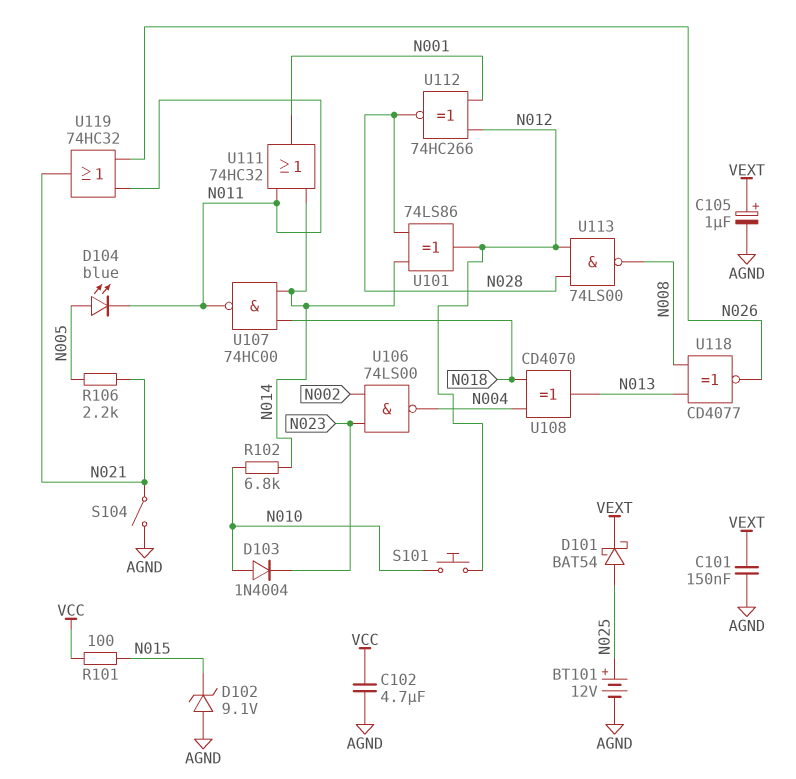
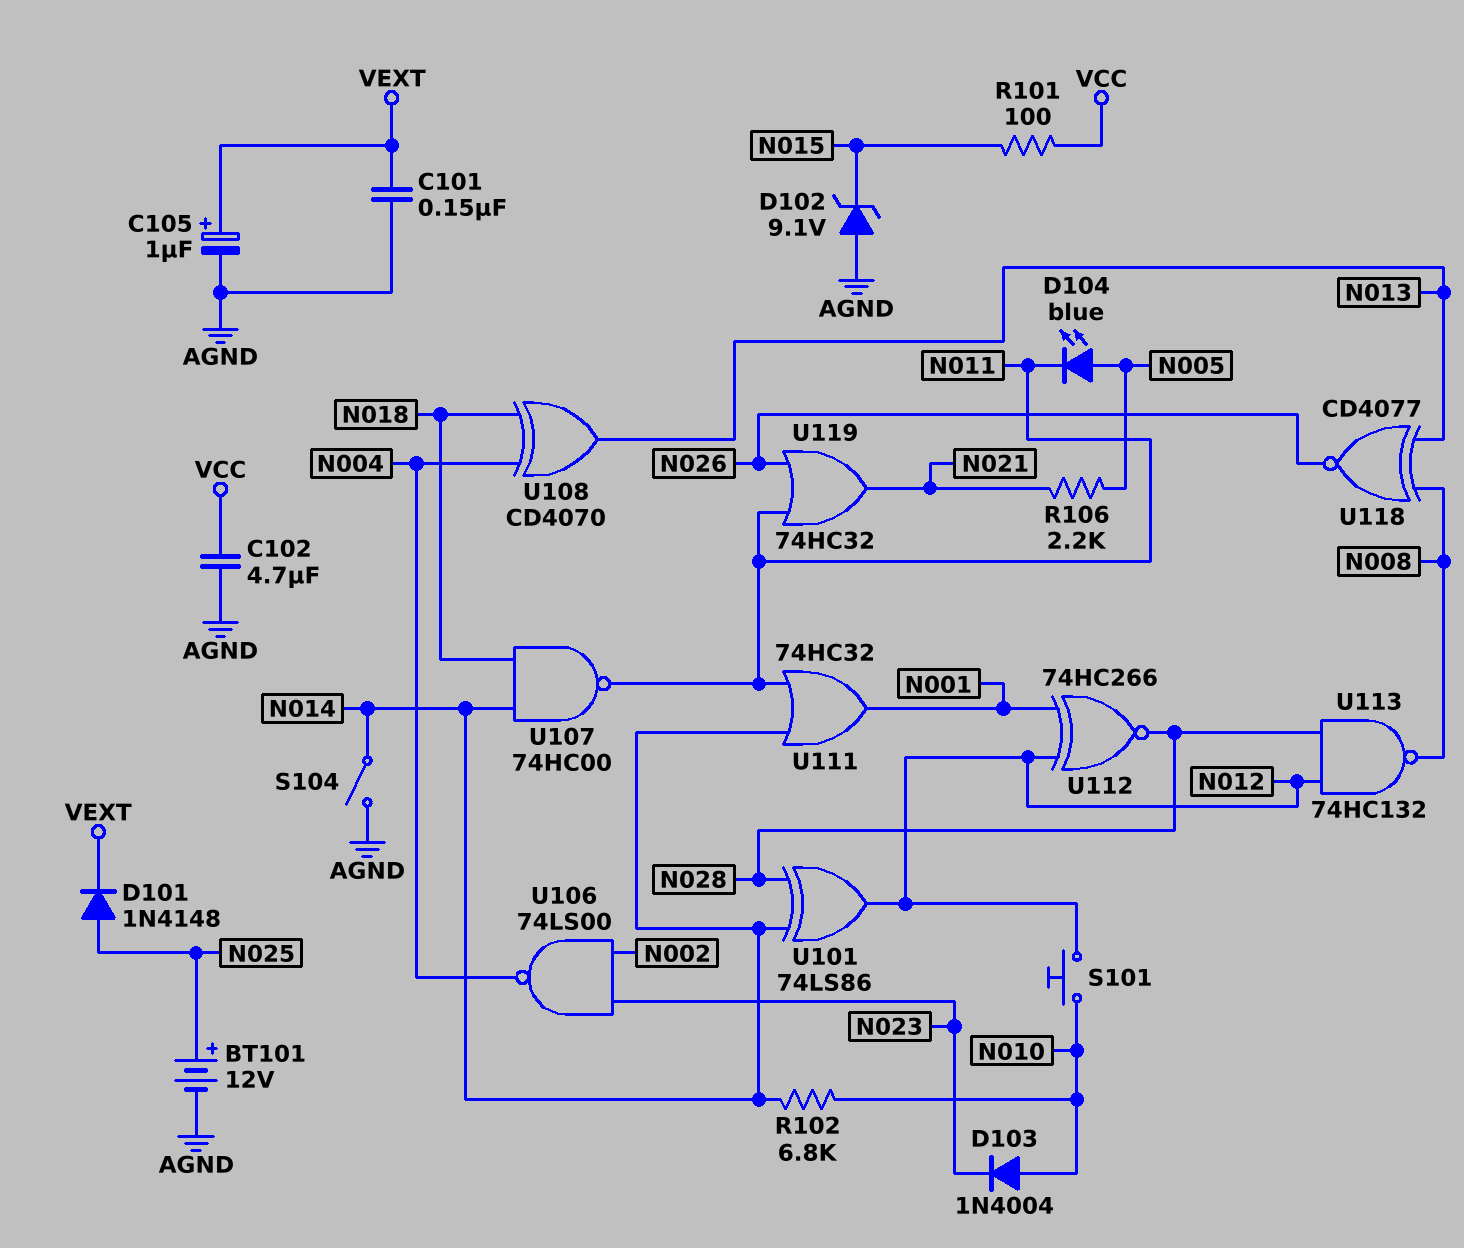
D101: schottky BAT54 (A N025, K VEXT) -> diode 1N4148 (A N025, K VEXT)
S104: switch (AGND, N021) -> switch (AGND, N014)
U113: NAND 74LS00 (in N012, in N028, out N008) -> NAND 74HC132 (in N012, in N028, out N008)

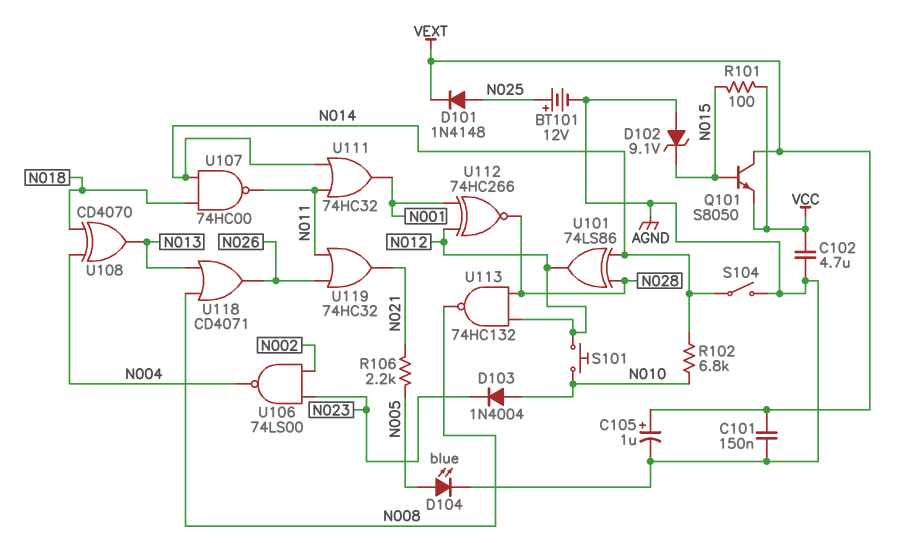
D104: LED blue (A N005, K N011) -> LED blue (A N005, K AGND)
Q101: none -> NPN S8050 (B N015, C VEXT, E VCC)
U118: XNOR CD4077 (in N008, in N013, out N026) -> OR CD4071 (in N008, in N013, out N026)

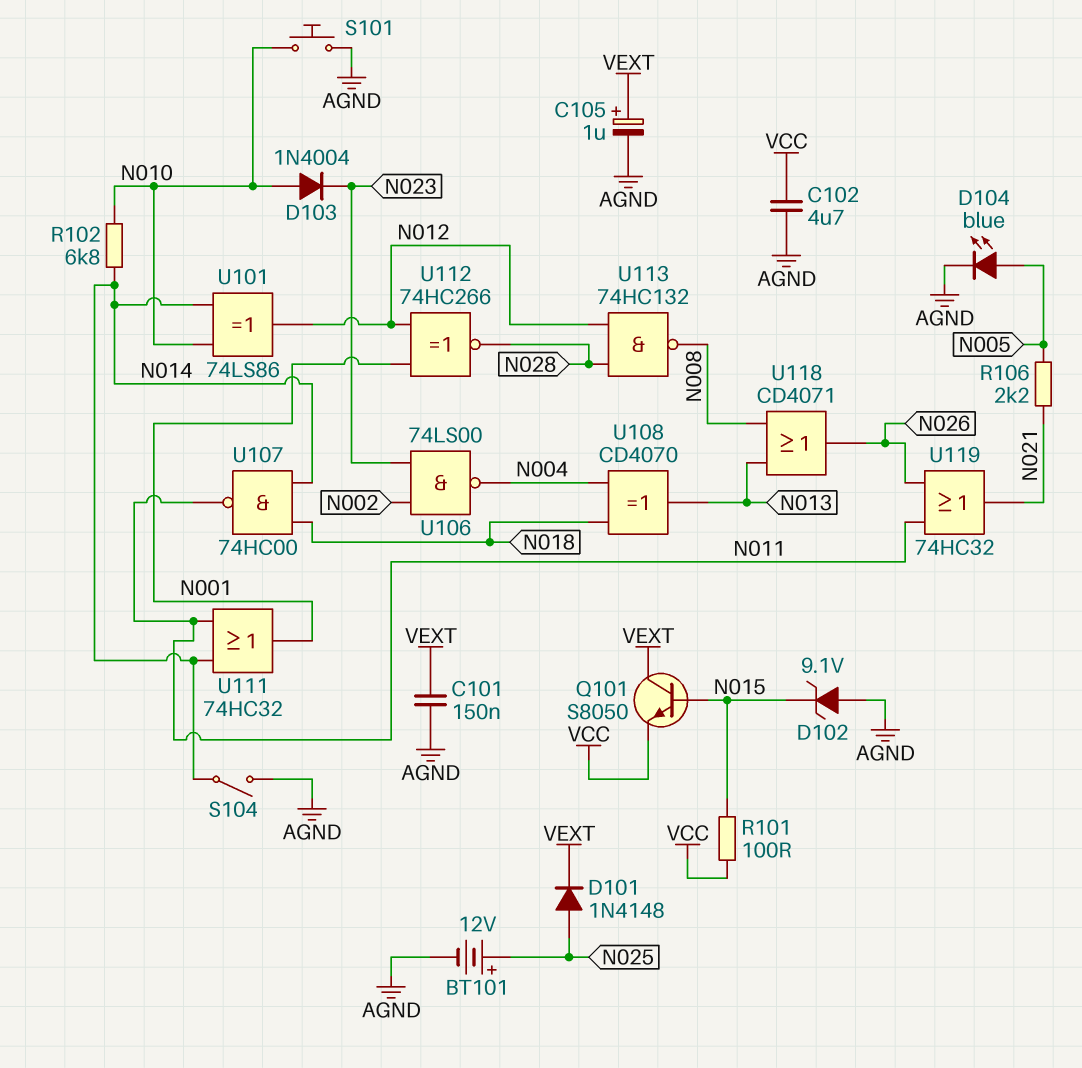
S101: button (N010, N012) -> button (AGND, N010)
U101: XOR 74LS86 (in N014, in N028, out N012) -> XOR 74LS86 (in N010, in N014, out N012)

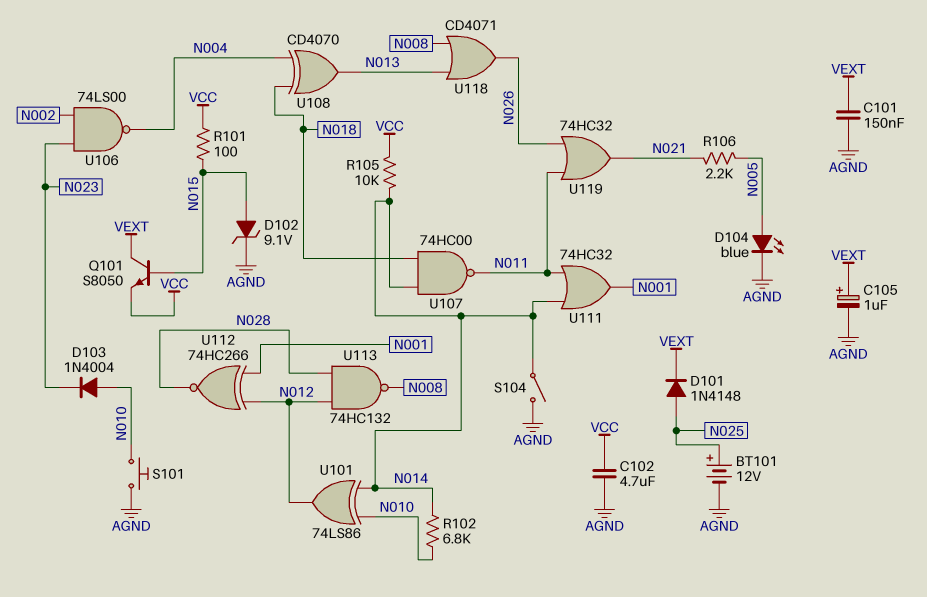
D102: zener 9.1V (A AGND, K N015) -> zener 9.1V (A N015, K AGND)
R105: none -> 10k (N014, VCC)

